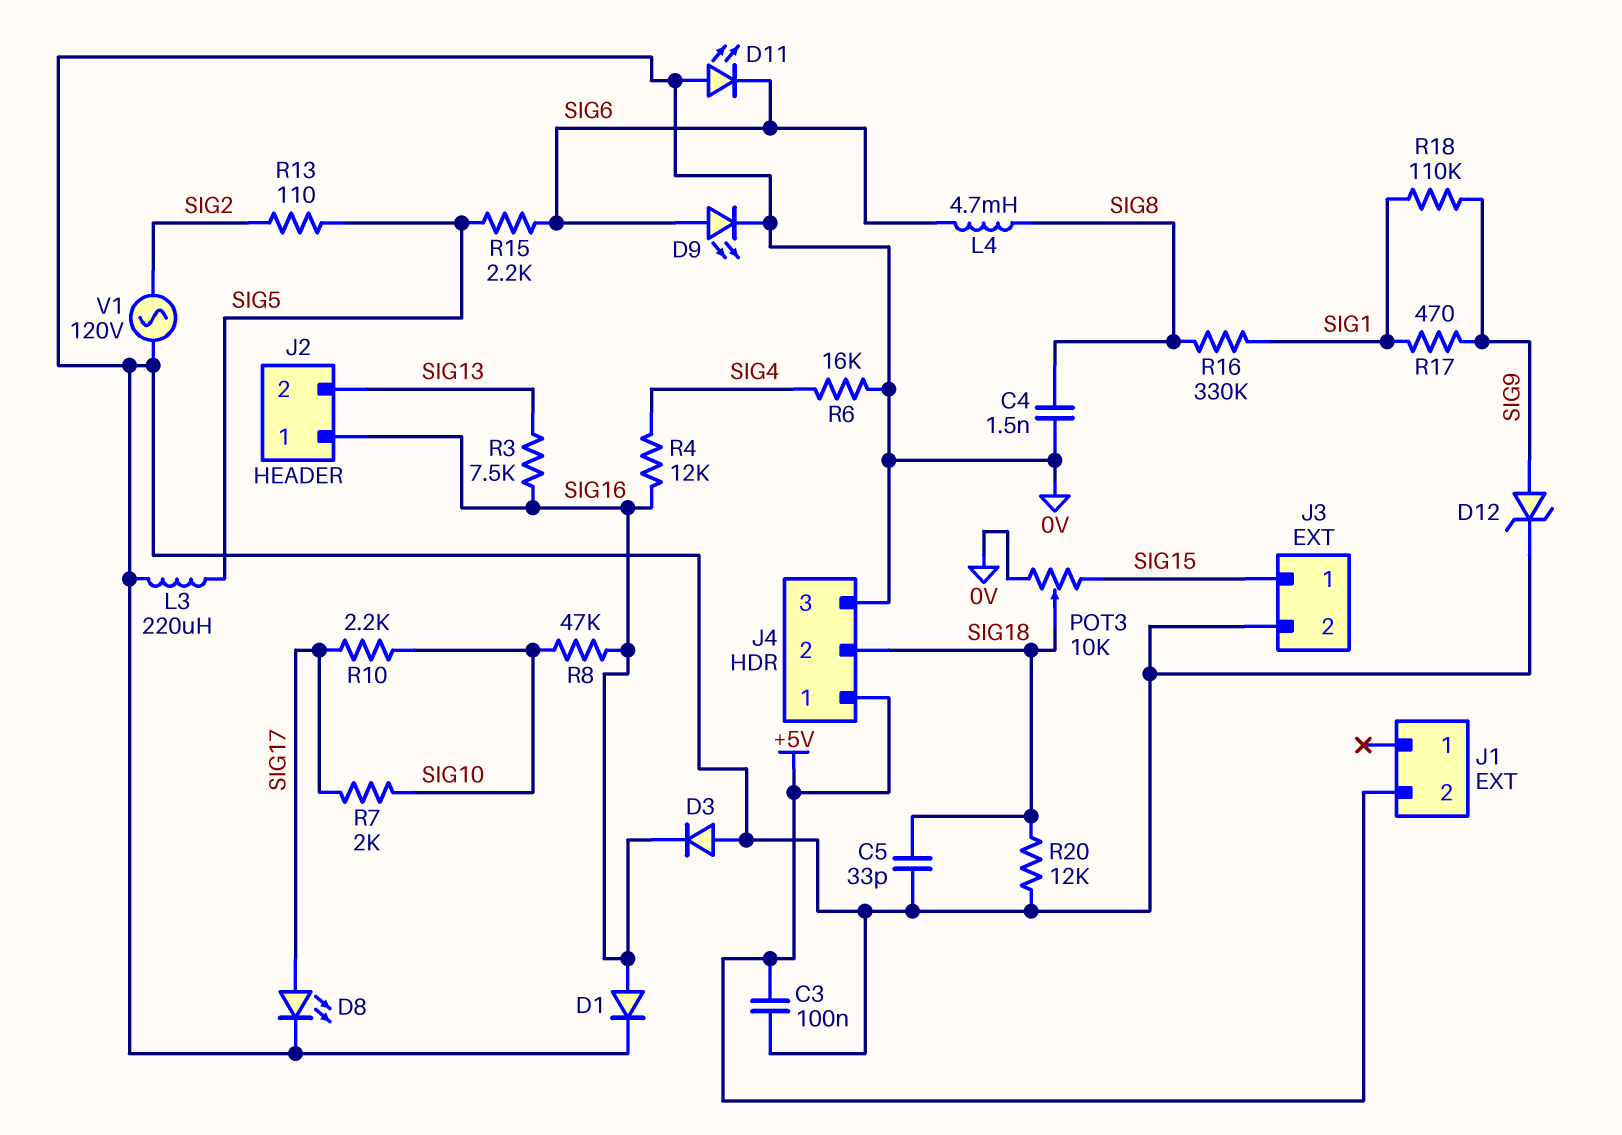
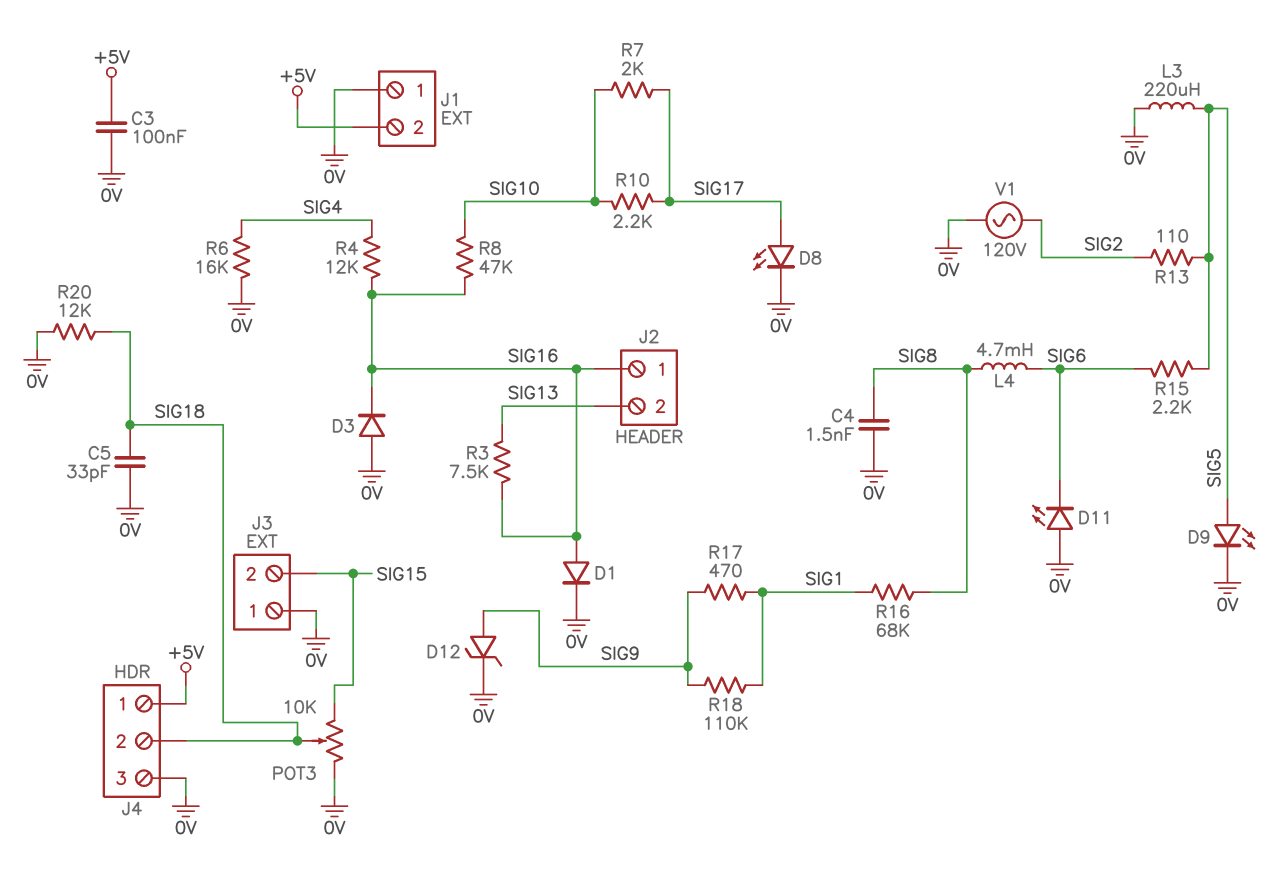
D9: LED (A SIG6, K 0V) -> LED (A SIG5, K 0V)
J1 pin 1: none -> 0V
J3 pin 1: SIG15 -> 0V
J3 pin 2: 0V -> SIG15
R16: 330k (SIG1, SIG8) -> 68k (SIG1, SIG8)

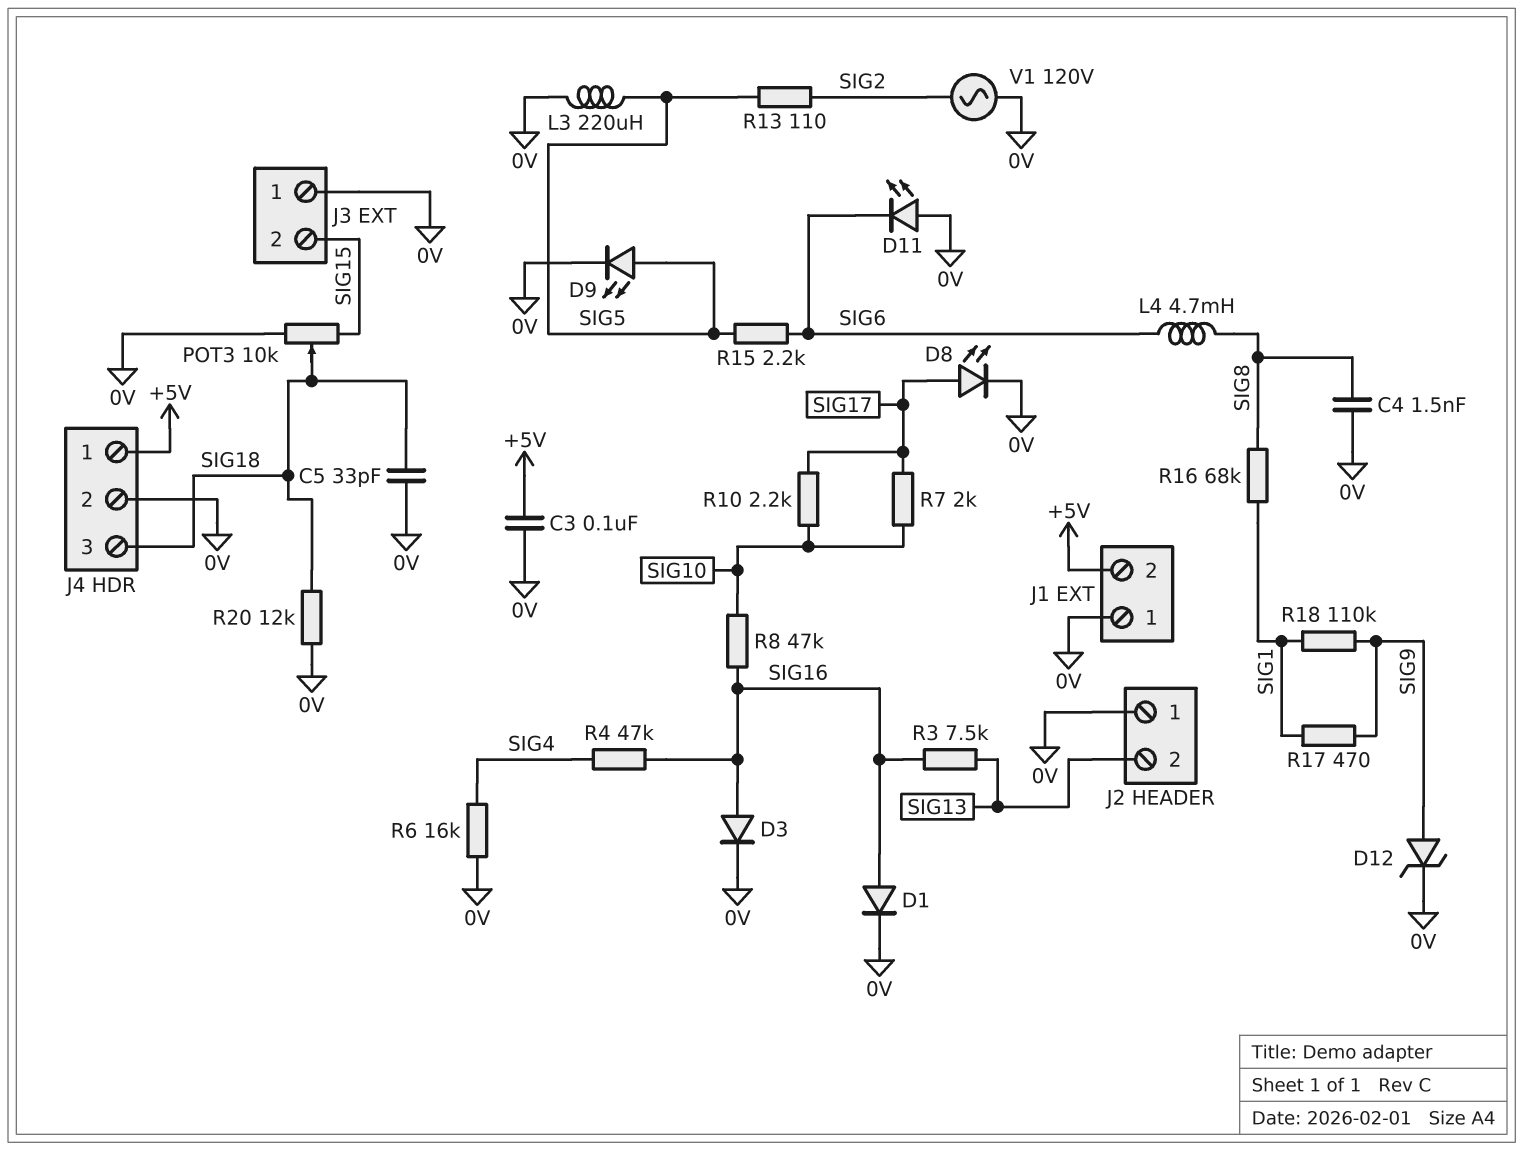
D3: diode (A 0V, K SIG16) -> diode (A SIG16, K 0V)
J2 pin 1: SIG16 -> 0V
J4 pin 2: SIG18 -> 0V
J4 pin 3: 0V -> SIG18
R4: 12k (SIG4, SIG16) -> 47k (SIG4, SIG16)

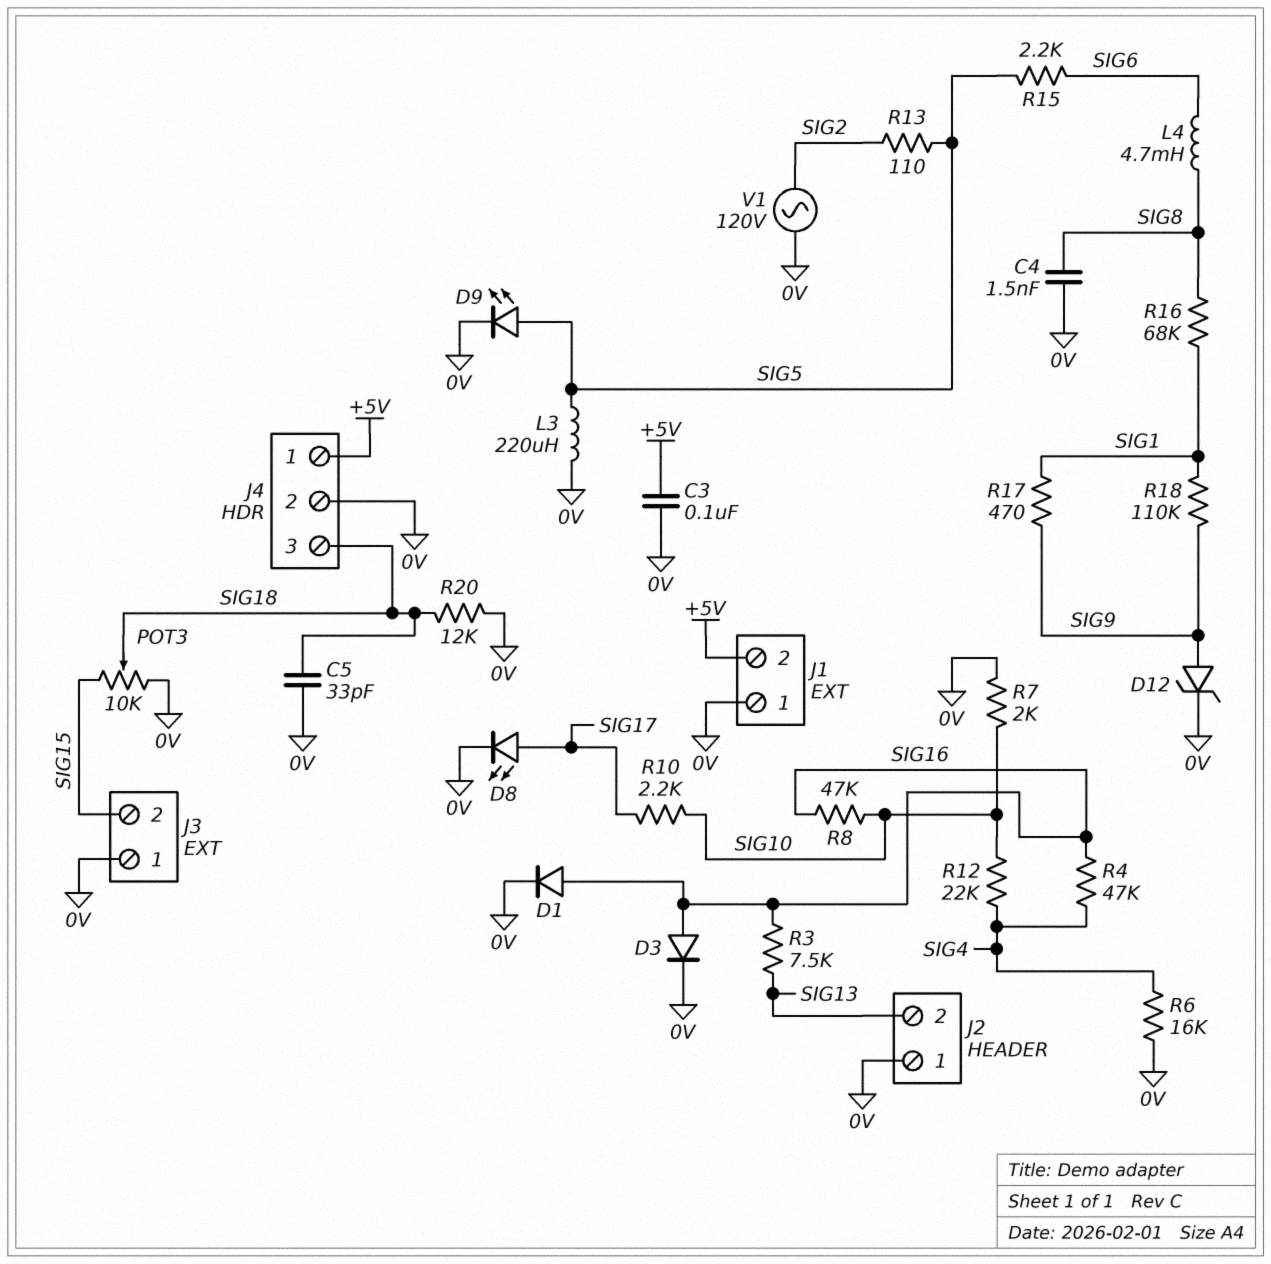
D11: LED (A 0V, K SIG6) -> none
R7: 2k (SIG10, SIG17) -> 2k (0V, SIG10)
R12: none -> 22k (SIG4, SIG10)

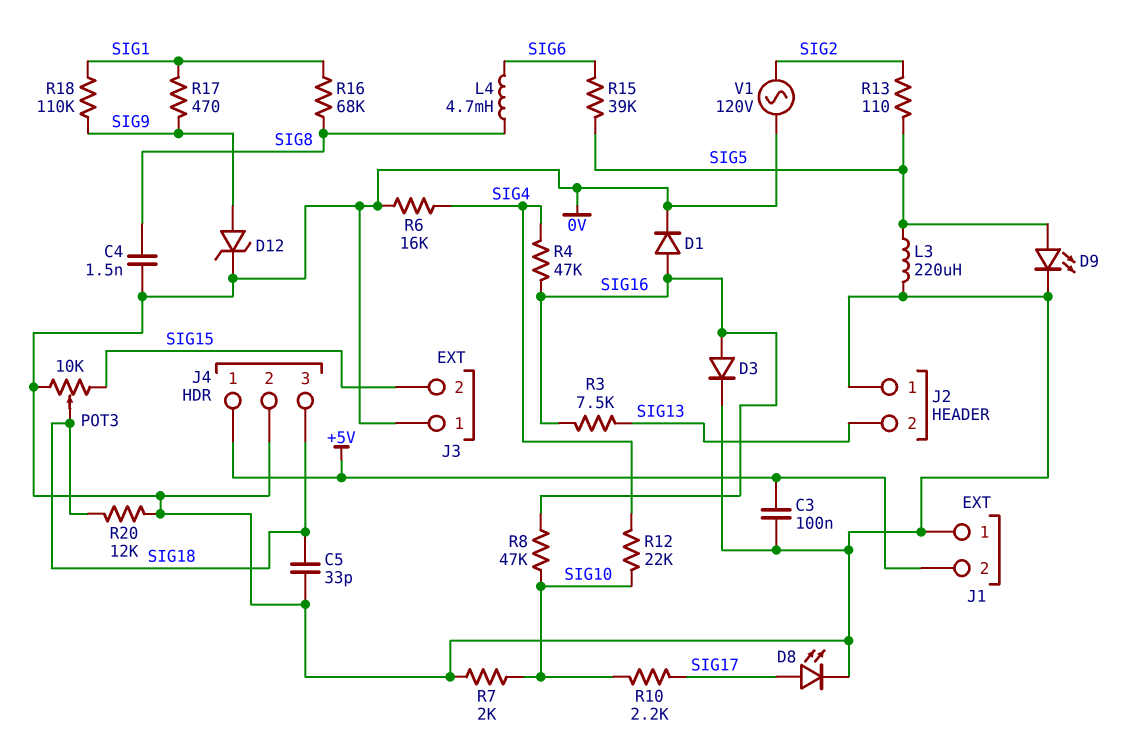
R15: 2.2k (SIG5, SIG6) -> 39k (SIG5, SIG6)

